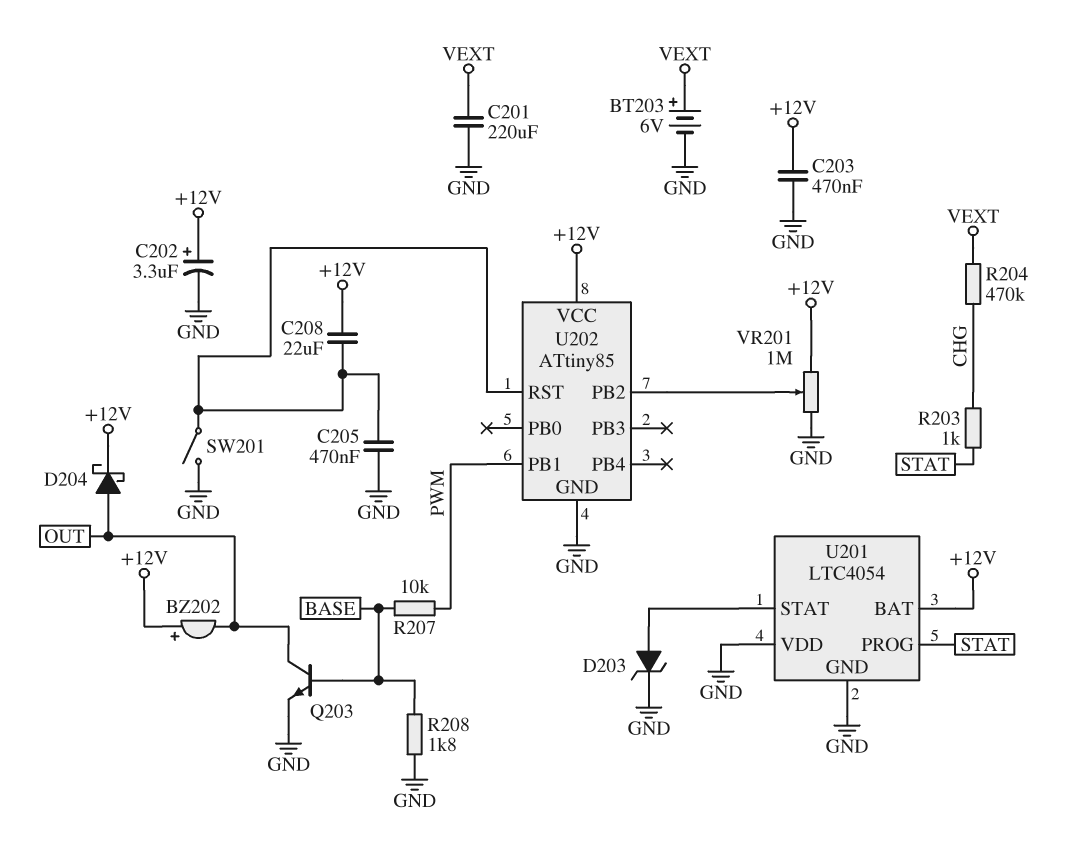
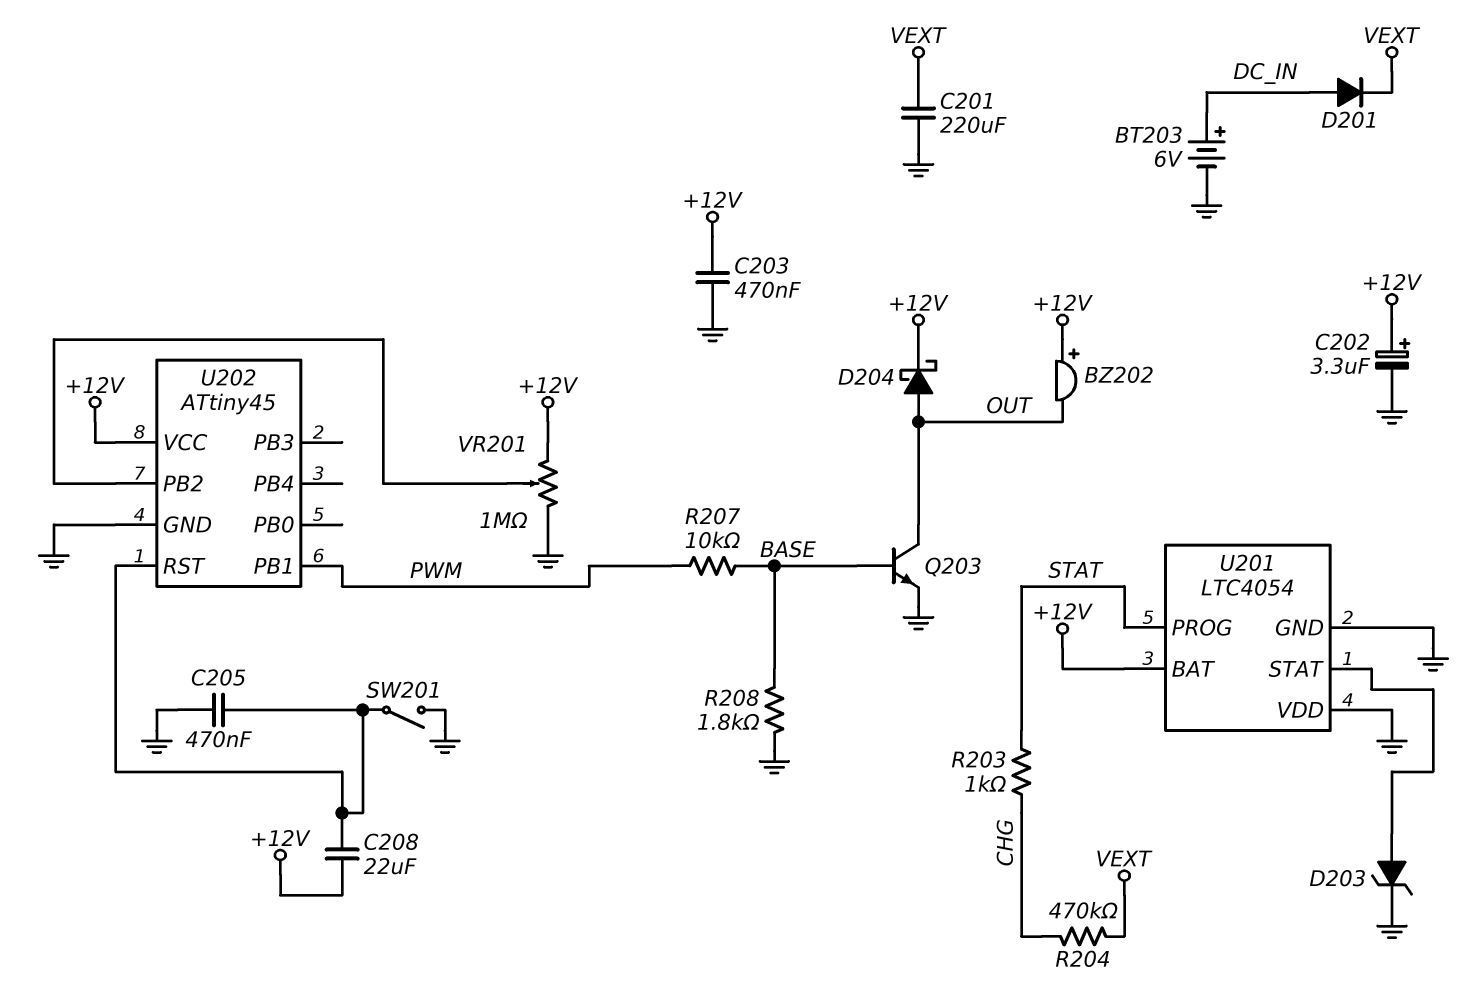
BT203: 6V (plus VEXT, minus GND) -> 6V (plus DC_IN, minus GND)
D201: none -> diode (A DC_IN, K VEXT)
U202: ATtiny85 -> ATtiny45

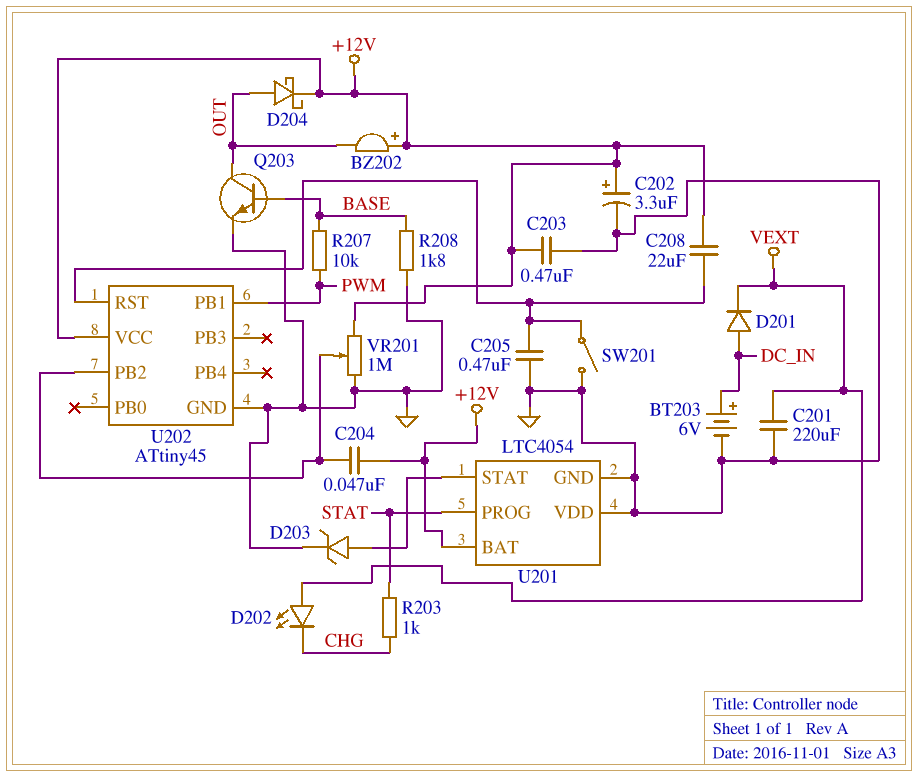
C204: none -> 47nF (+12V, U202/PB2)
D202: none -> LED (A VEXT, K CHG)
R204: 470k (CHG, VEXT) -> none

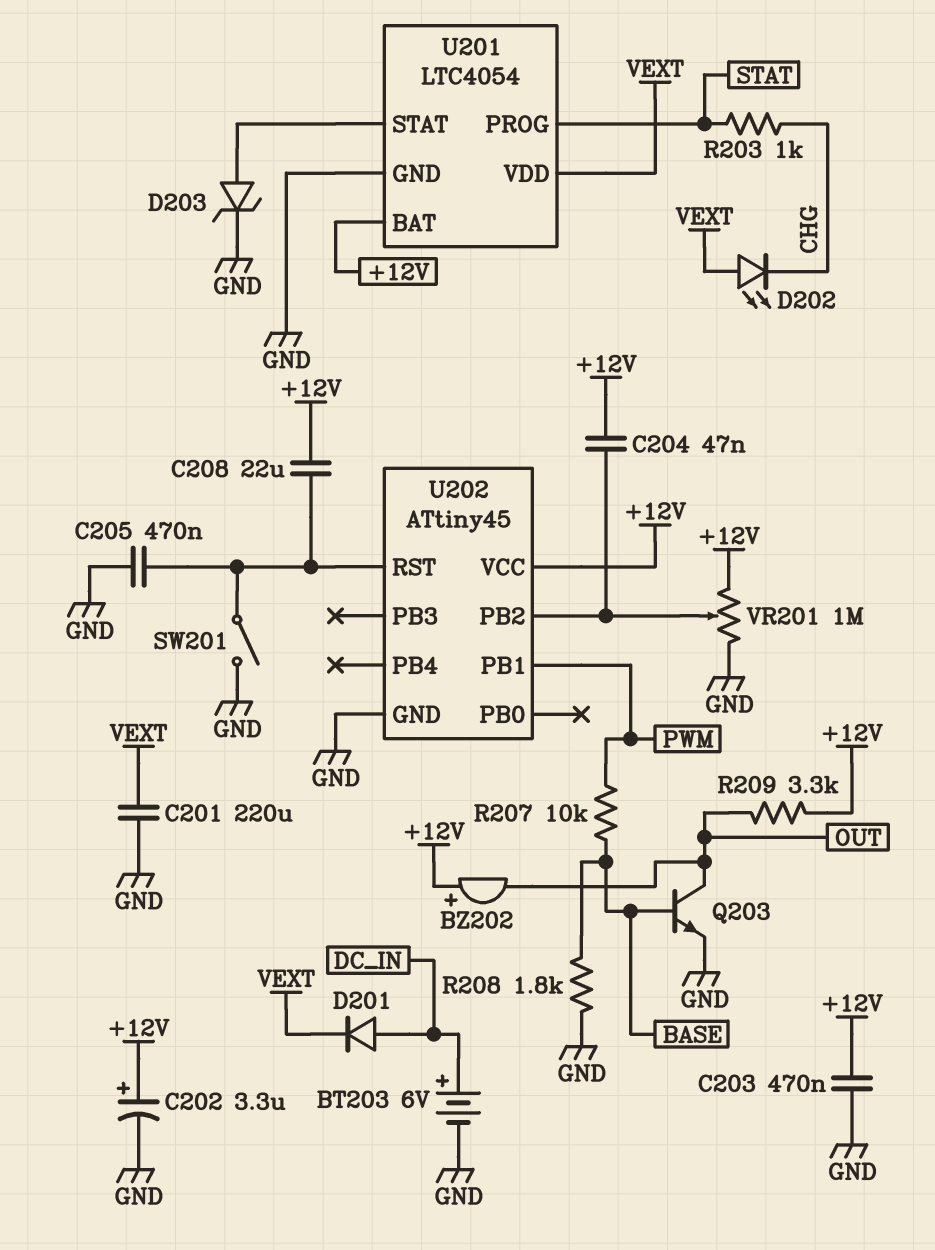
D204: schottky (A OUT, K +12V) -> none
R209: none -> 3.3k (+12V, OUT)
U201 pin VDD: GND -> VEXT

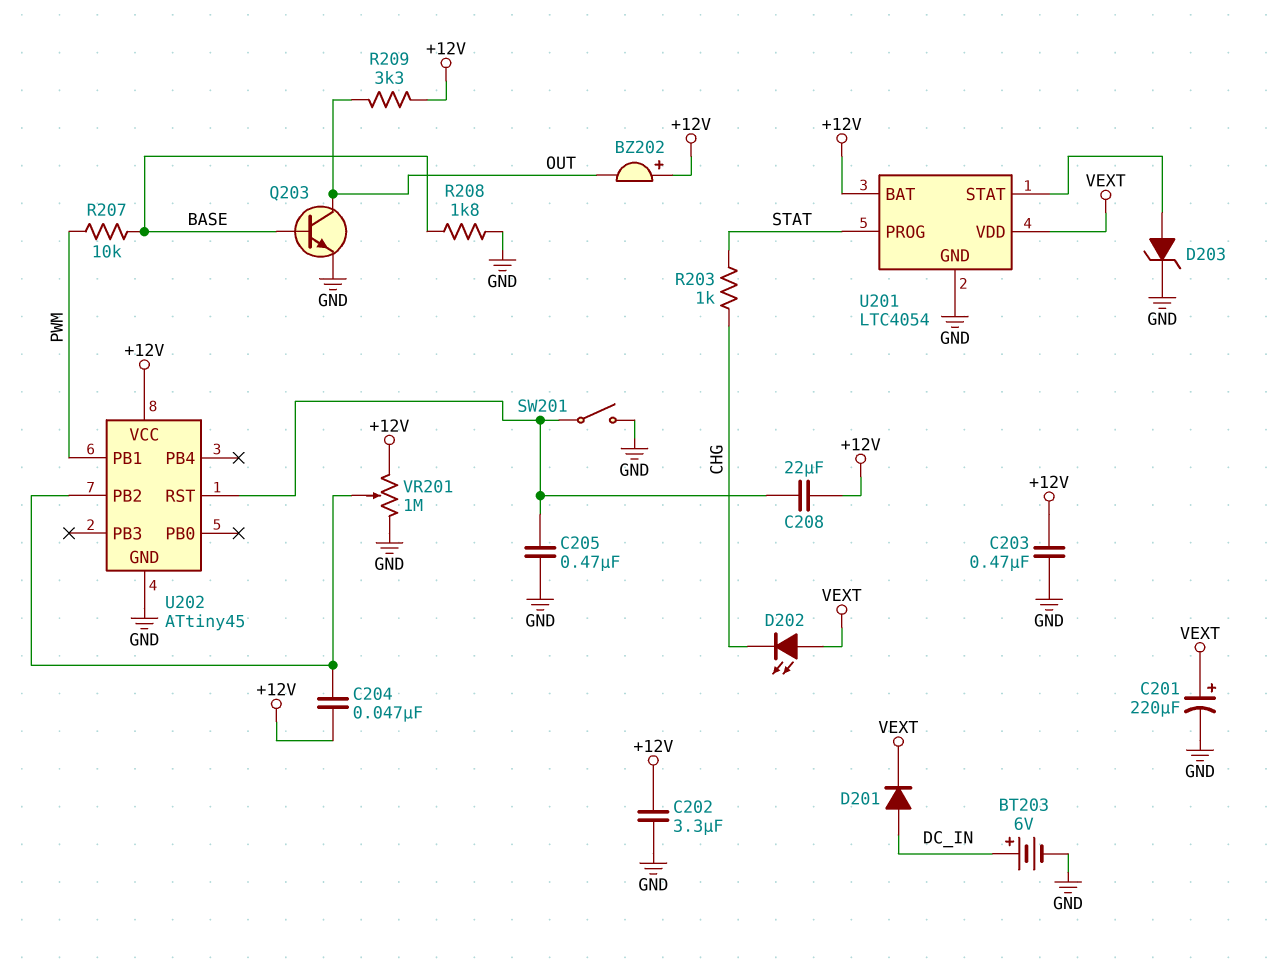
C201: 220uF (GND, VEXT) -> 220uF (plus VEXT, minus GND)
C202: 3.3uF (plus +12V, minus GND) -> 3.3uF (+12V, GND)

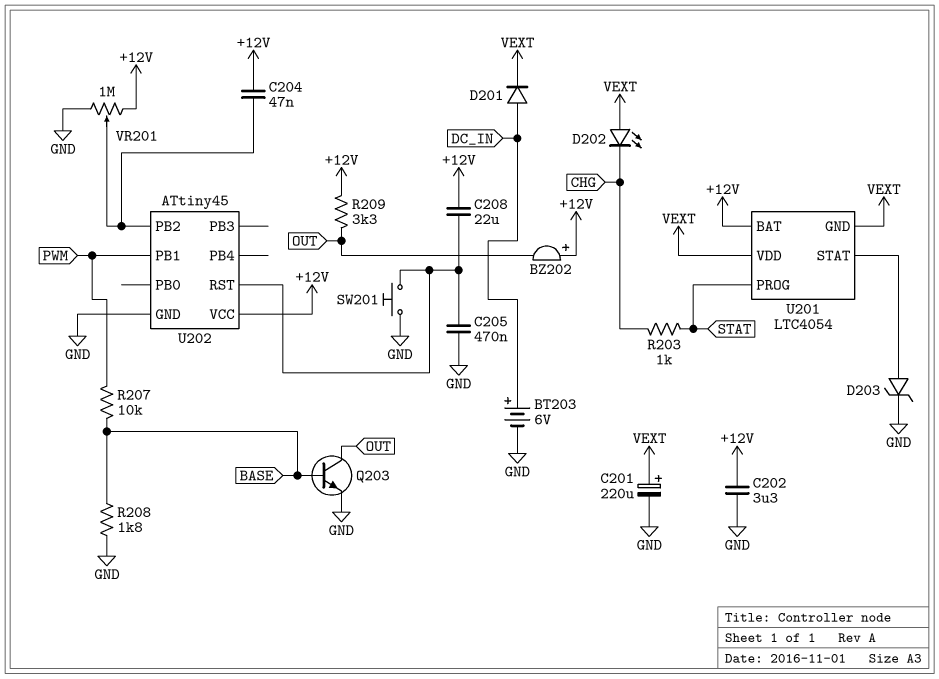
C203: 470nF (+12V, GND) -> none
SW201: switch (GND, U202/RST) -> button (GND, U202/RST)
U201 pin GND: GND -> VEXT

